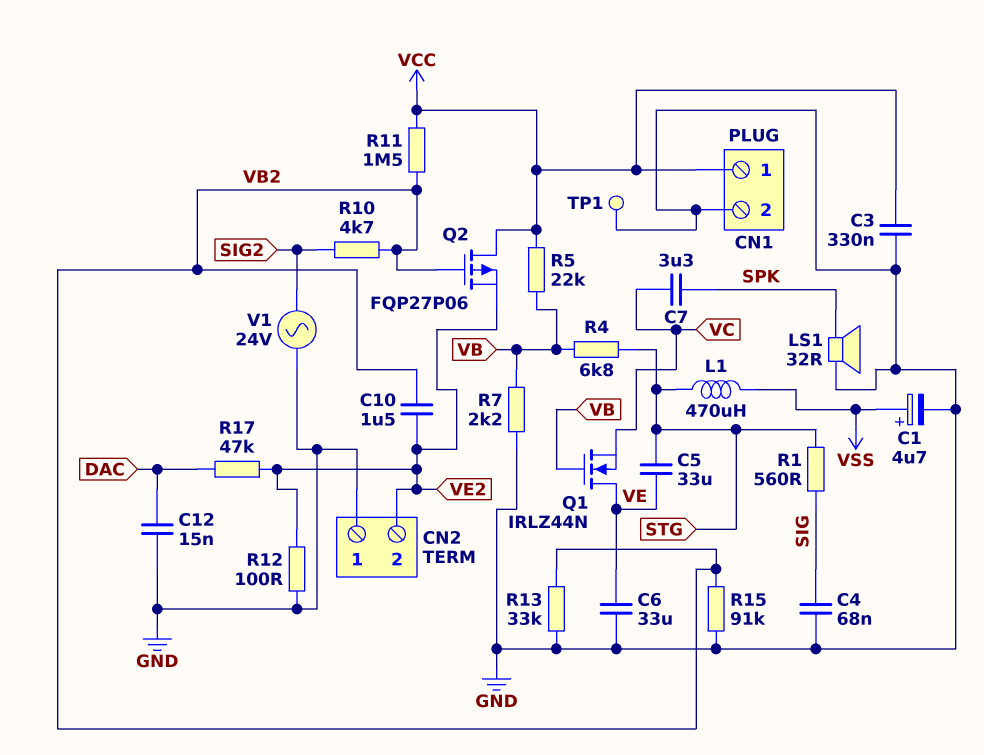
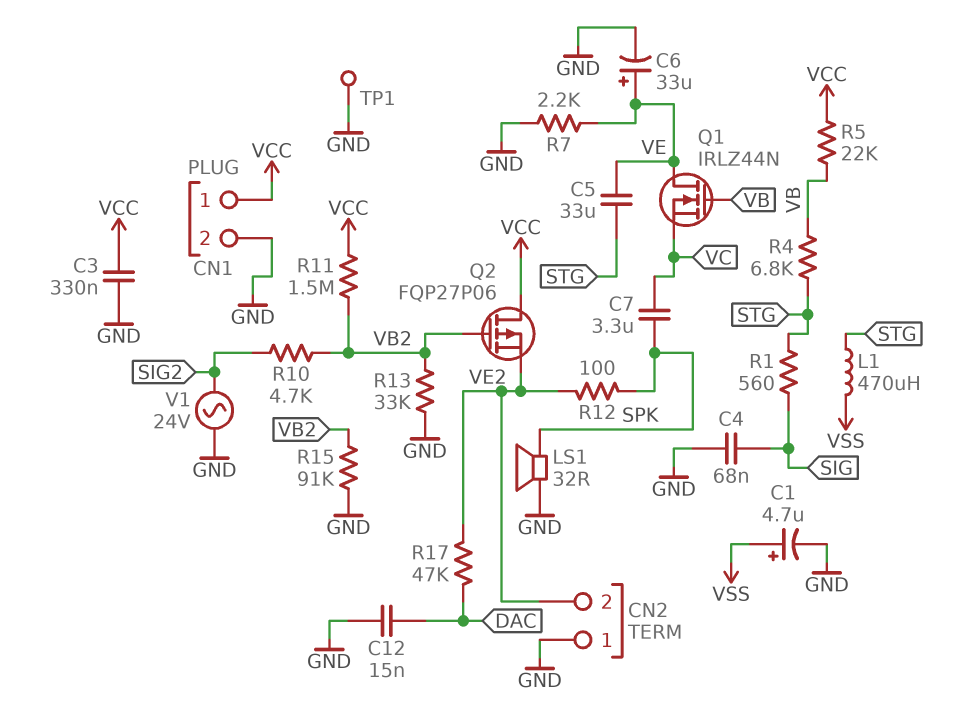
C6: 33uF (GND, VE) -> 33uF (plus VE, minus GND)
C10: 1.5uF (VB2, VE2) -> none
R7: 2.2k (GND, VB) -> 2.2k (GND, VE)
R12: 100 (GND, VE2) -> 100 (SPK, VE2)

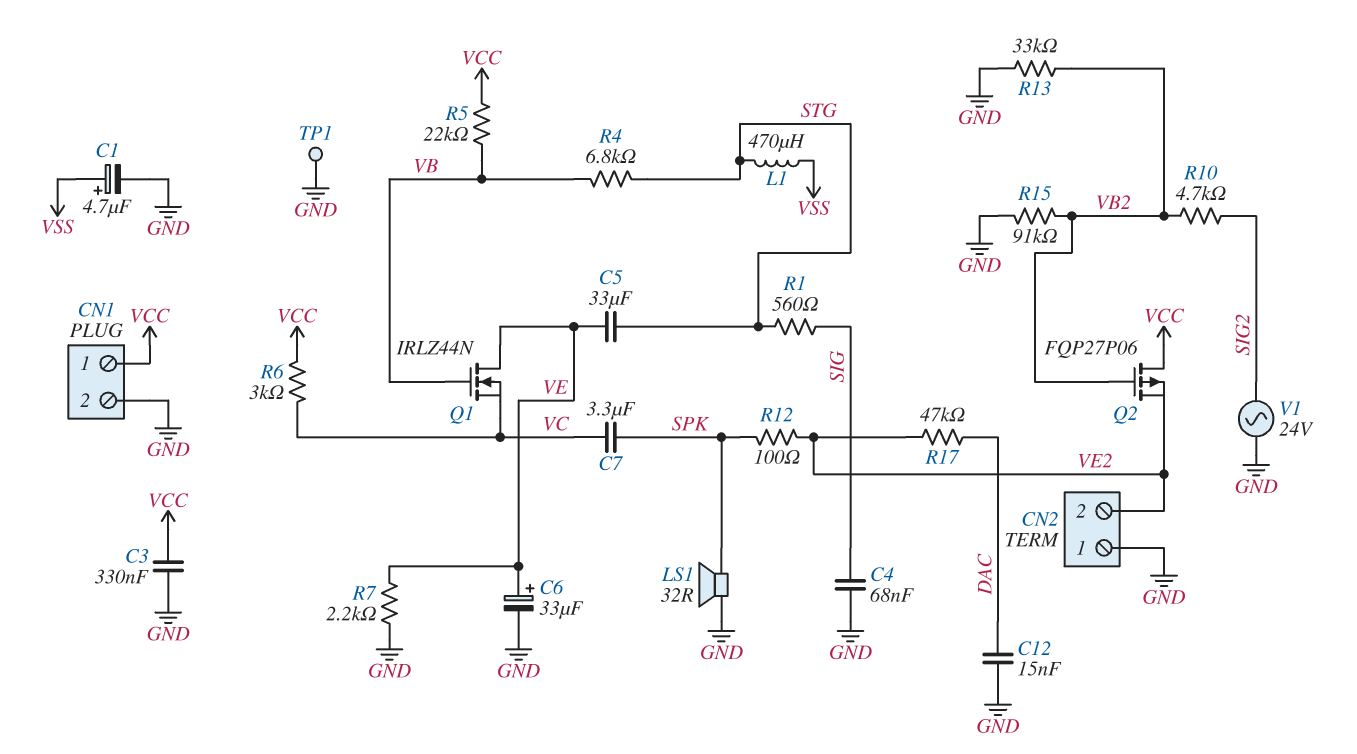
R6: none -> 3k (VC, VCC)
R11: 1.5M (VB2, VCC) -> none

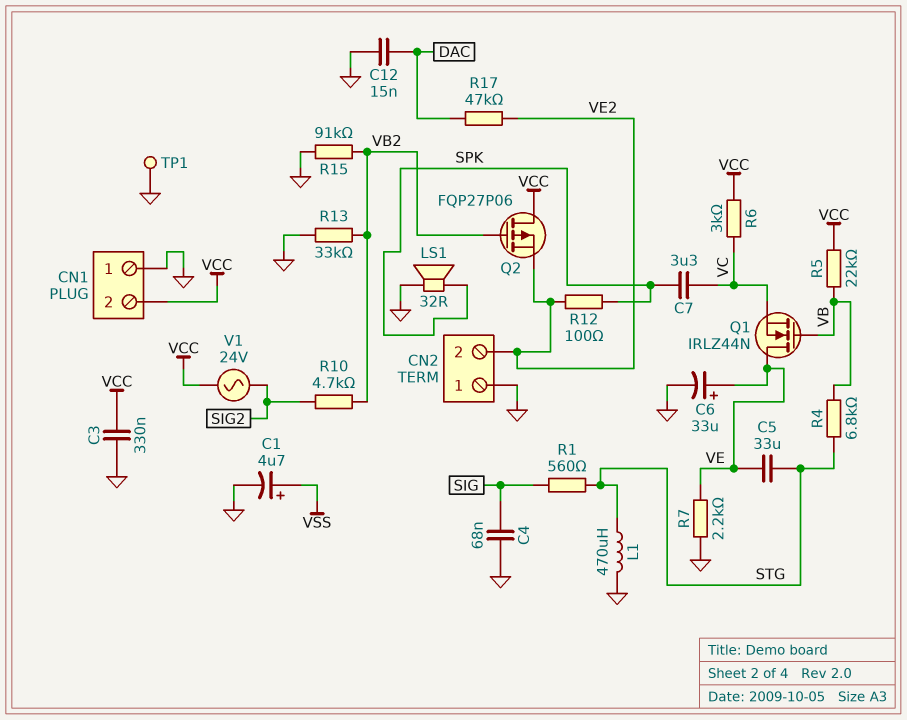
CN1 pin 1: VCC -> GND
CN1 pin 2: GND -> VCC
L1: 470uH (STG, VSS) -> 470uH (GND, STG)
V1: AC 24V (GND, SIG2) -> AC 24V (SIG2, VCC)

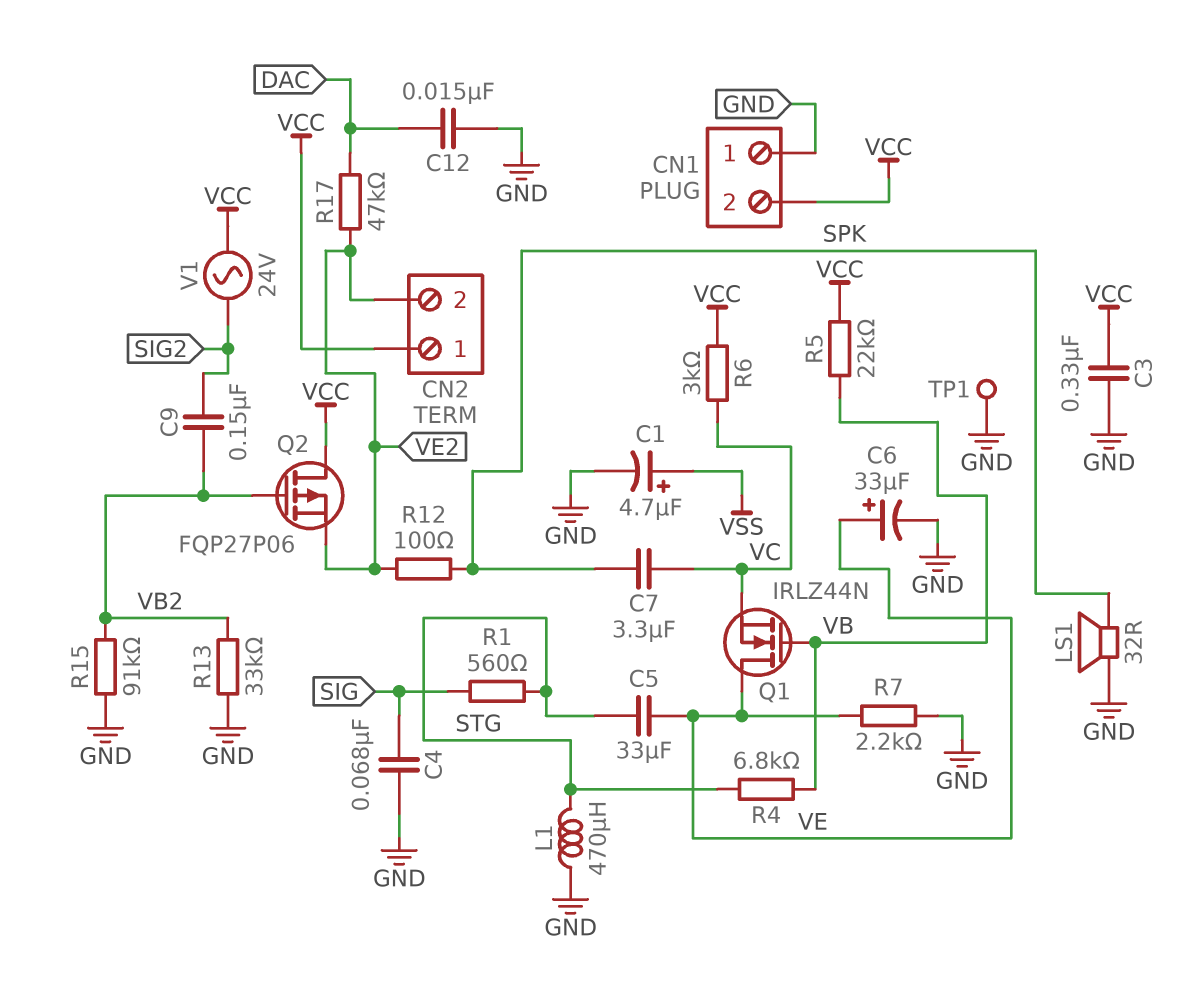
C9: none -> 150nF (SIG2, VB2)
CN2 pin 1: GND -> VCC
R10: 4.7k (SIG2, VB2) -> none

